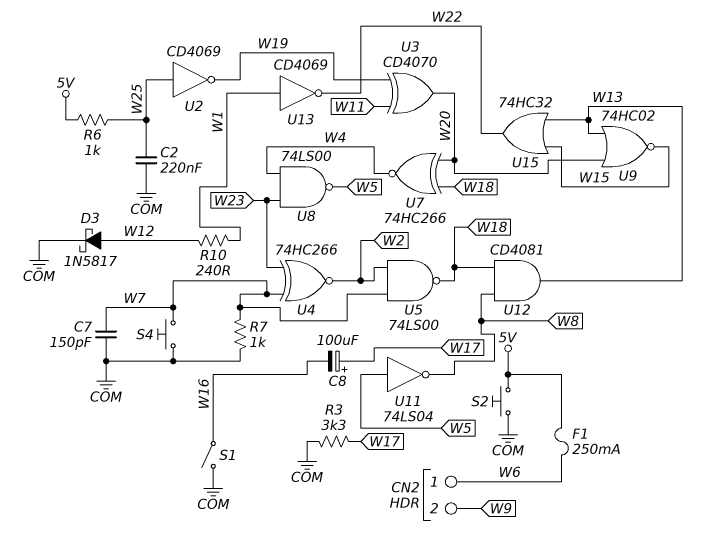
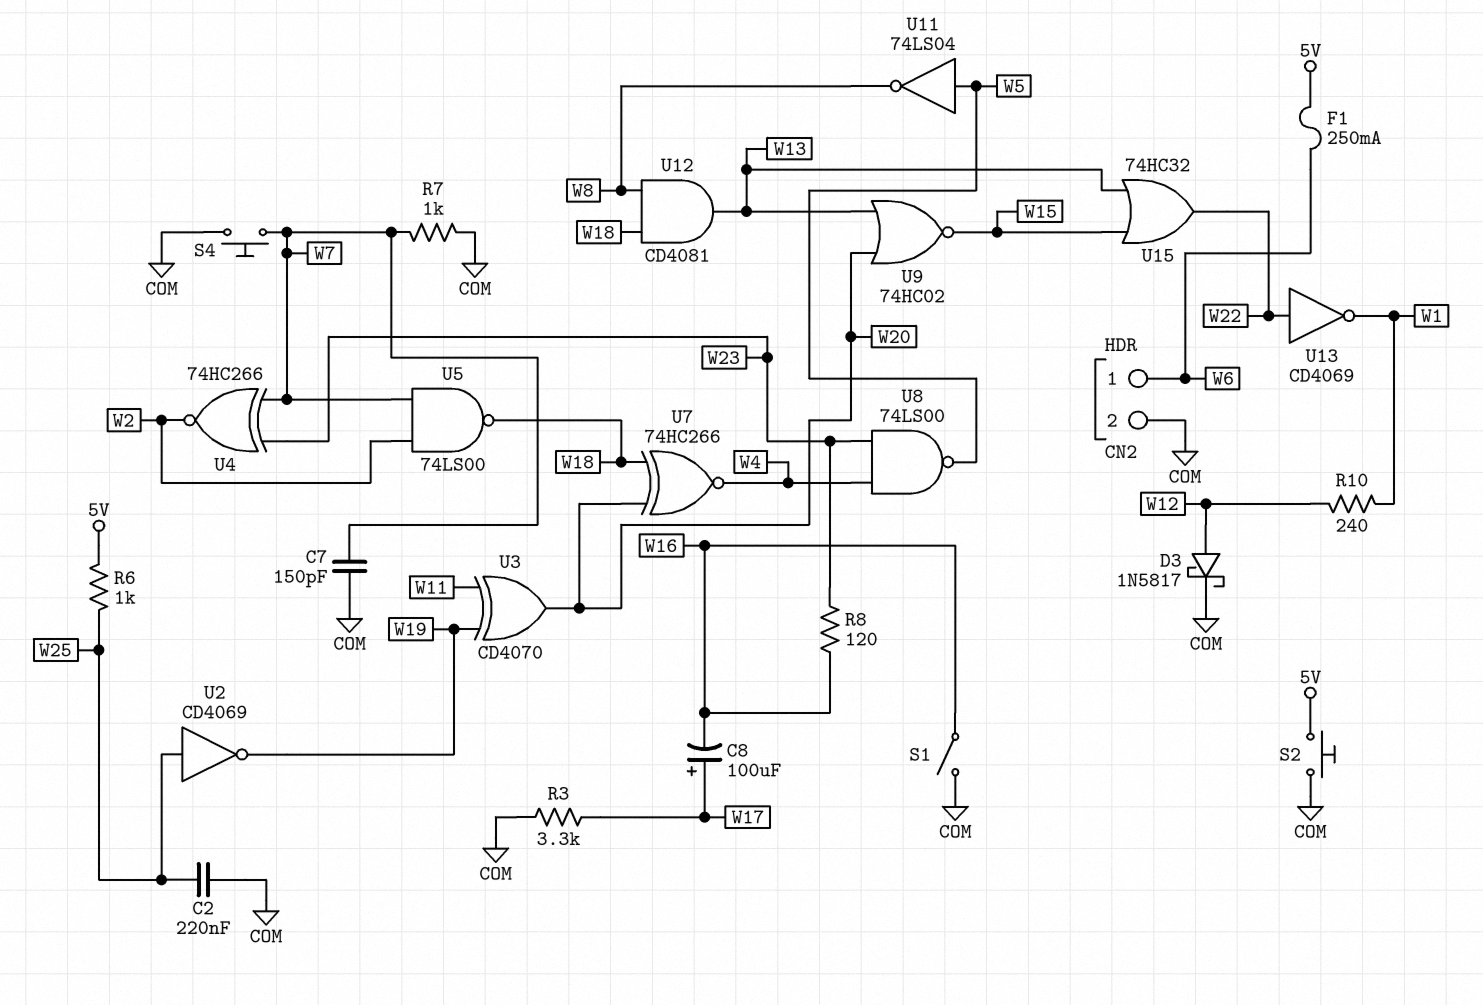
CN2 pin 2: W9 -> COM
R8: none -> 120 (W16, W23)
U13: NOT CD4069 (in W1, out W22) -> NOT CD4069 (in W22, out W1)

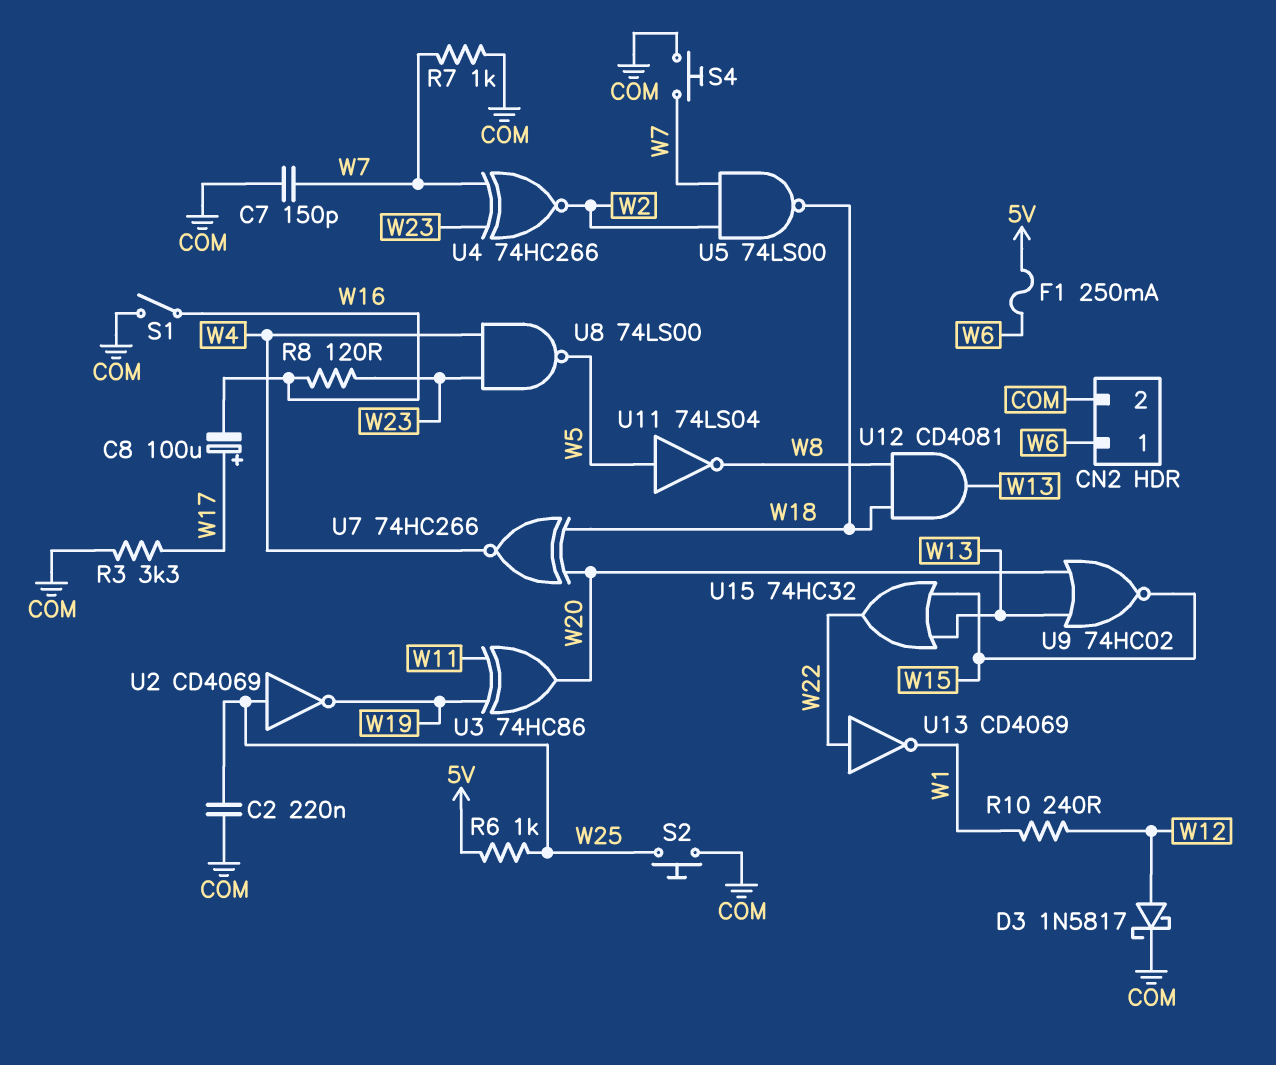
S2: button (5V, COM) -> button (COM, W25)
U3: XOR CD4070 (in W11, in W19, out W20) -> XOR 74HC86 (in W11, in W19, out W20)

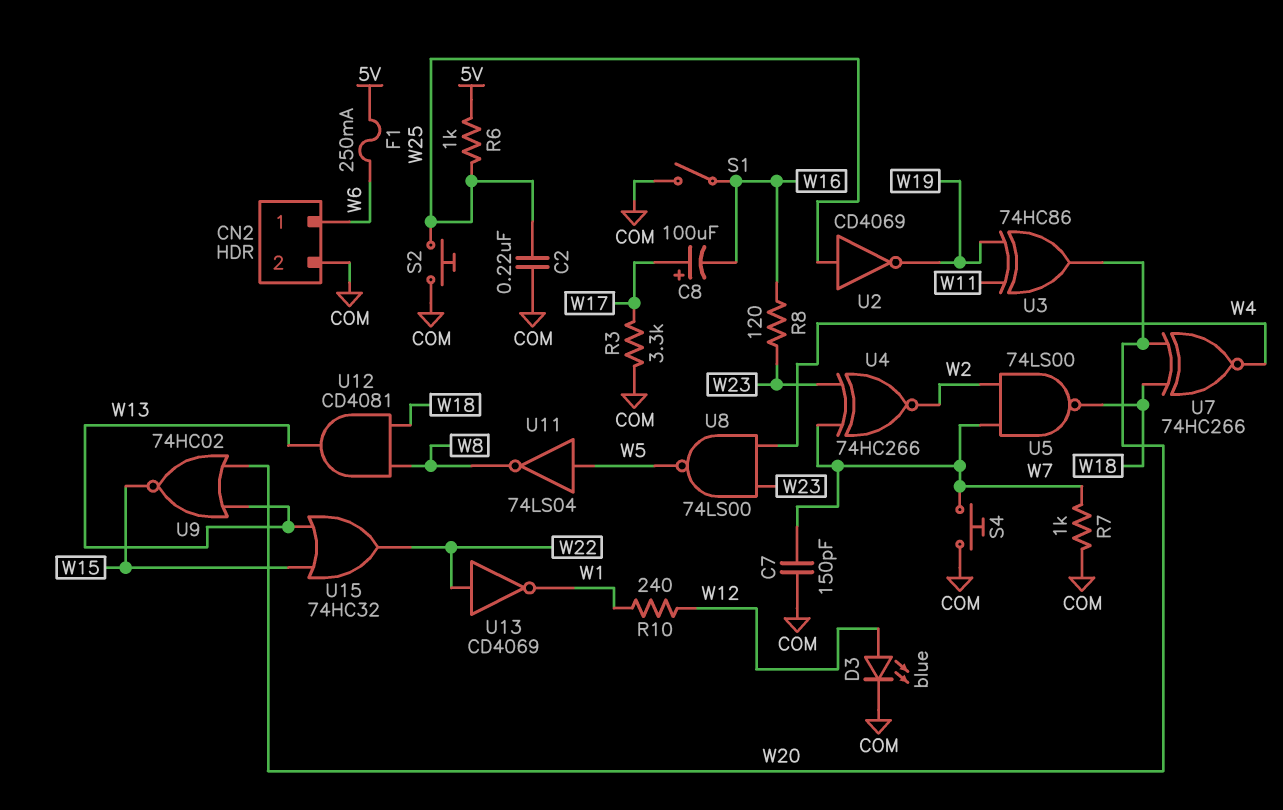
D3: schottky 1N5817 (A W12, K COM) -> LED blue (A W12, K COM)

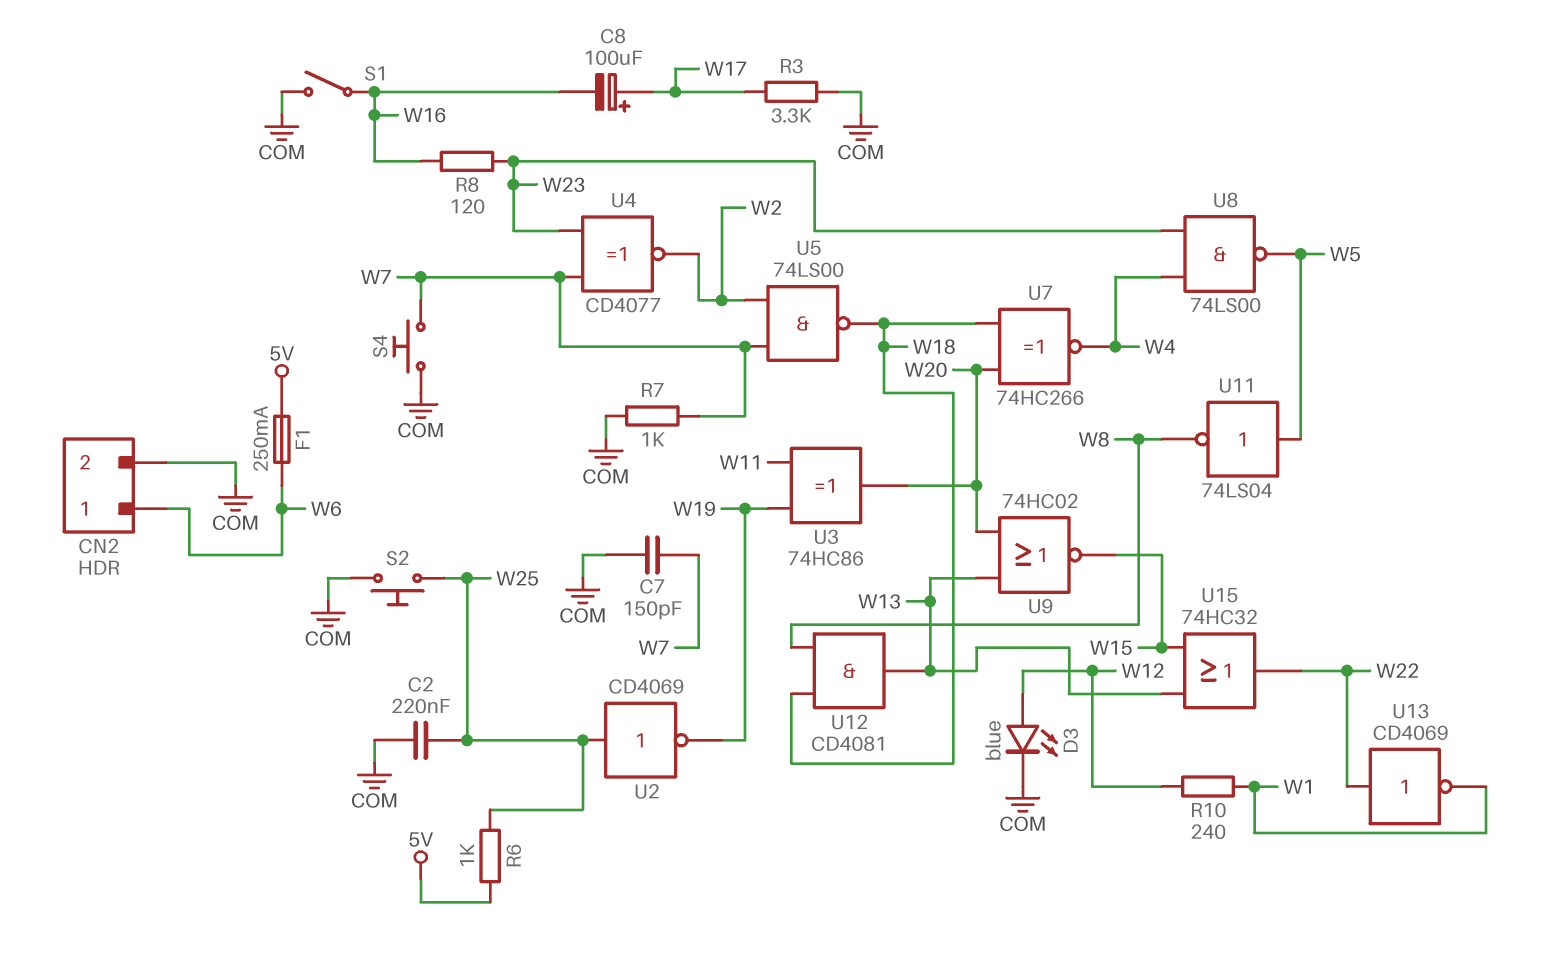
U4: XNOR 74HC266 (in W7, in W23, out W2) -> XNOR CD4077 (in W7, in W23, out W2)

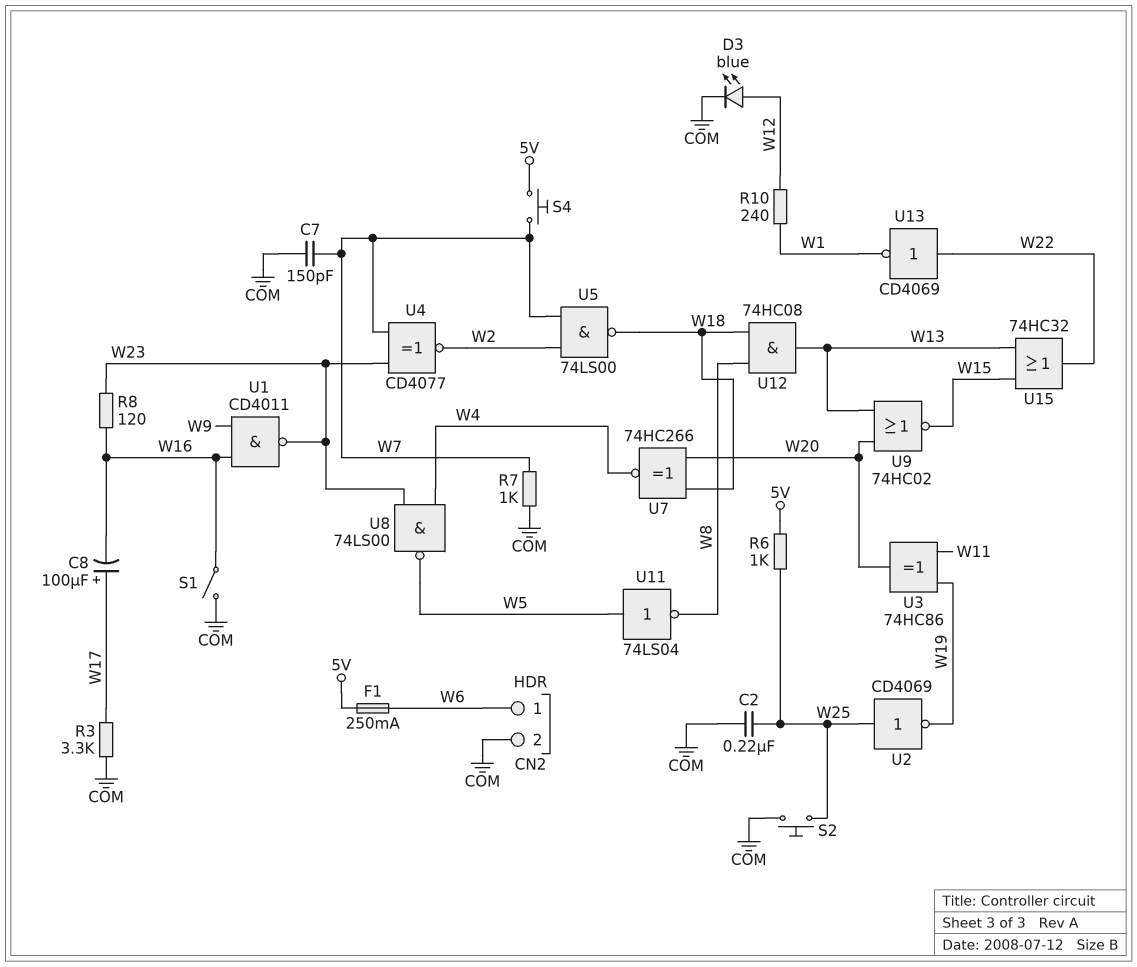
S4: button (COM, W7) -> button (5V, W7)
U1: none -> NAND CD4011 (in W9, in W16, out W23)
U12: AND CD4081 (in W8, in W18, out W13) -> AND 74HC08 (in W8, in W18, out W13)

